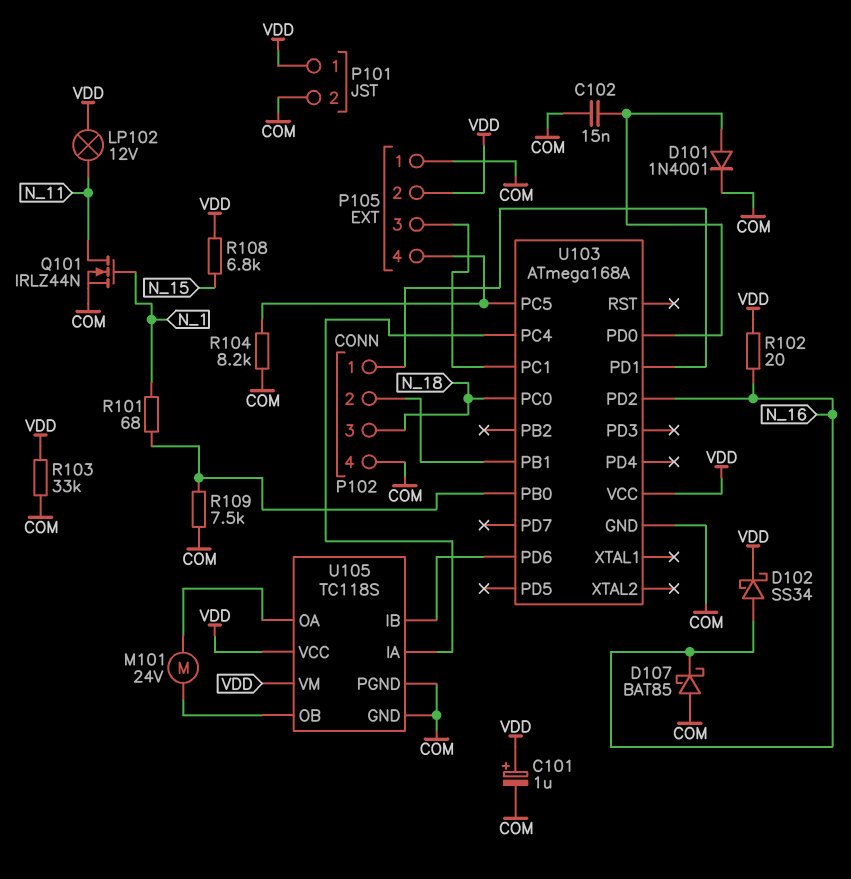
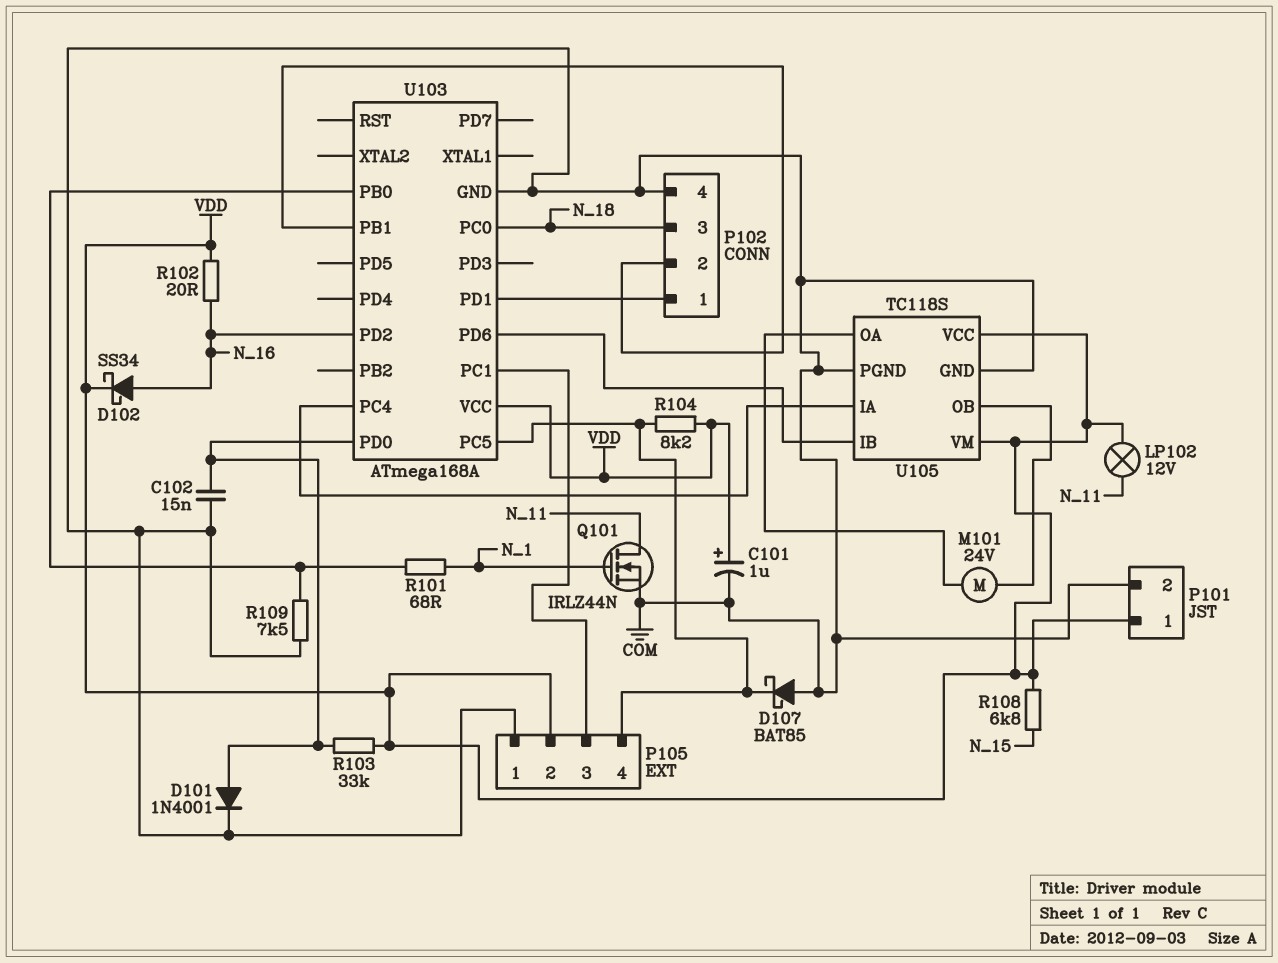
D107: schottky BAT85 (A COM, K N_16) -> schottky BAT85 (A COM, K P105/4)
R103: 33k (COM, VDD) -> 33k (U103/PD0, VDD)
R104: 8.2k (COM, P105/4) -> 8.2k (P105/4, VDD)

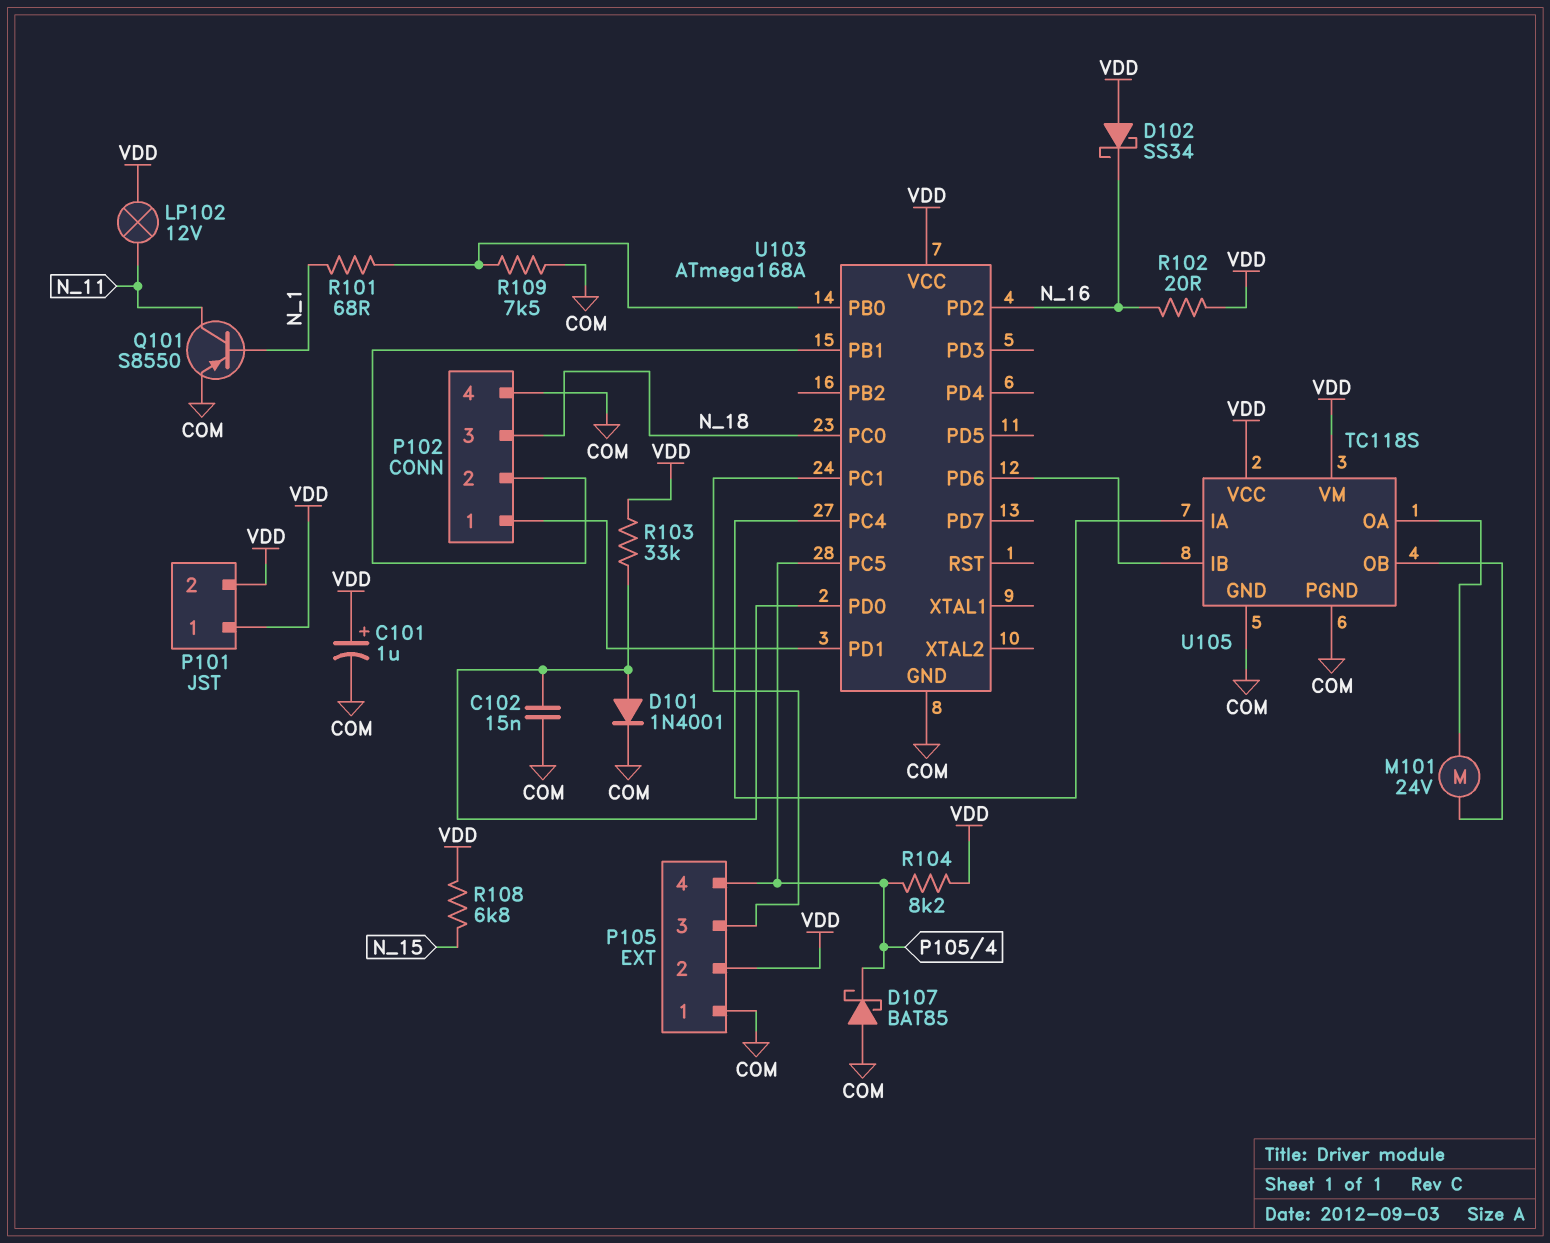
D102: schottky SS34 (A N_16, K VDD) -> schottky SS34 (A VDD, K N_16)
P101 pin 2: COM -> VDD
Q101: NMOS IRLZ44N (G N_1, D N_11, S COM) -> PNP S8550 (B N_1, C N_11, E COM)

